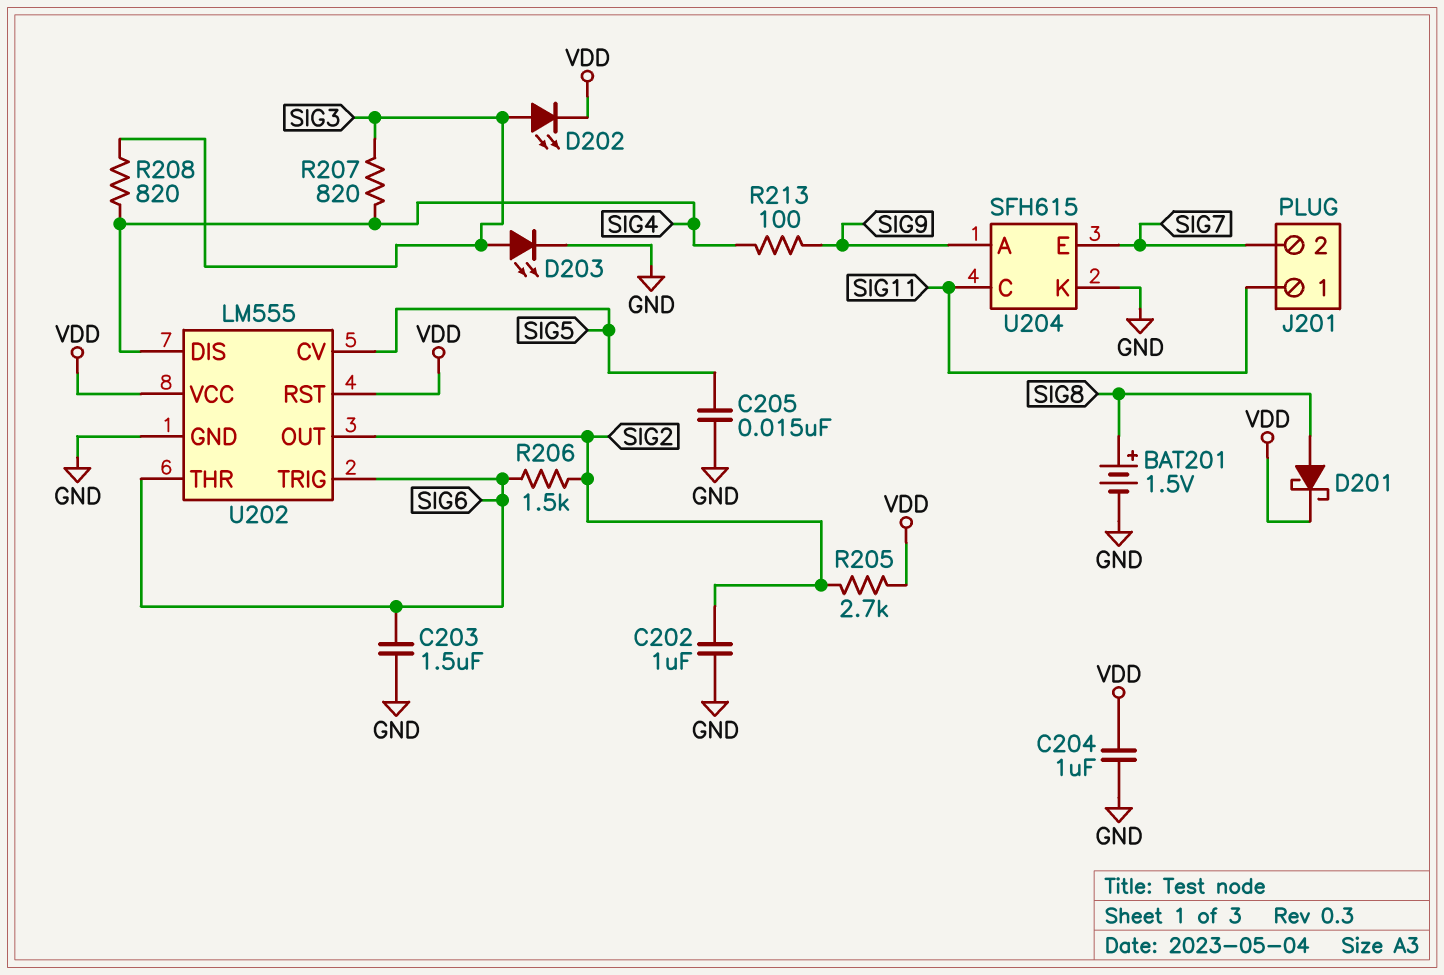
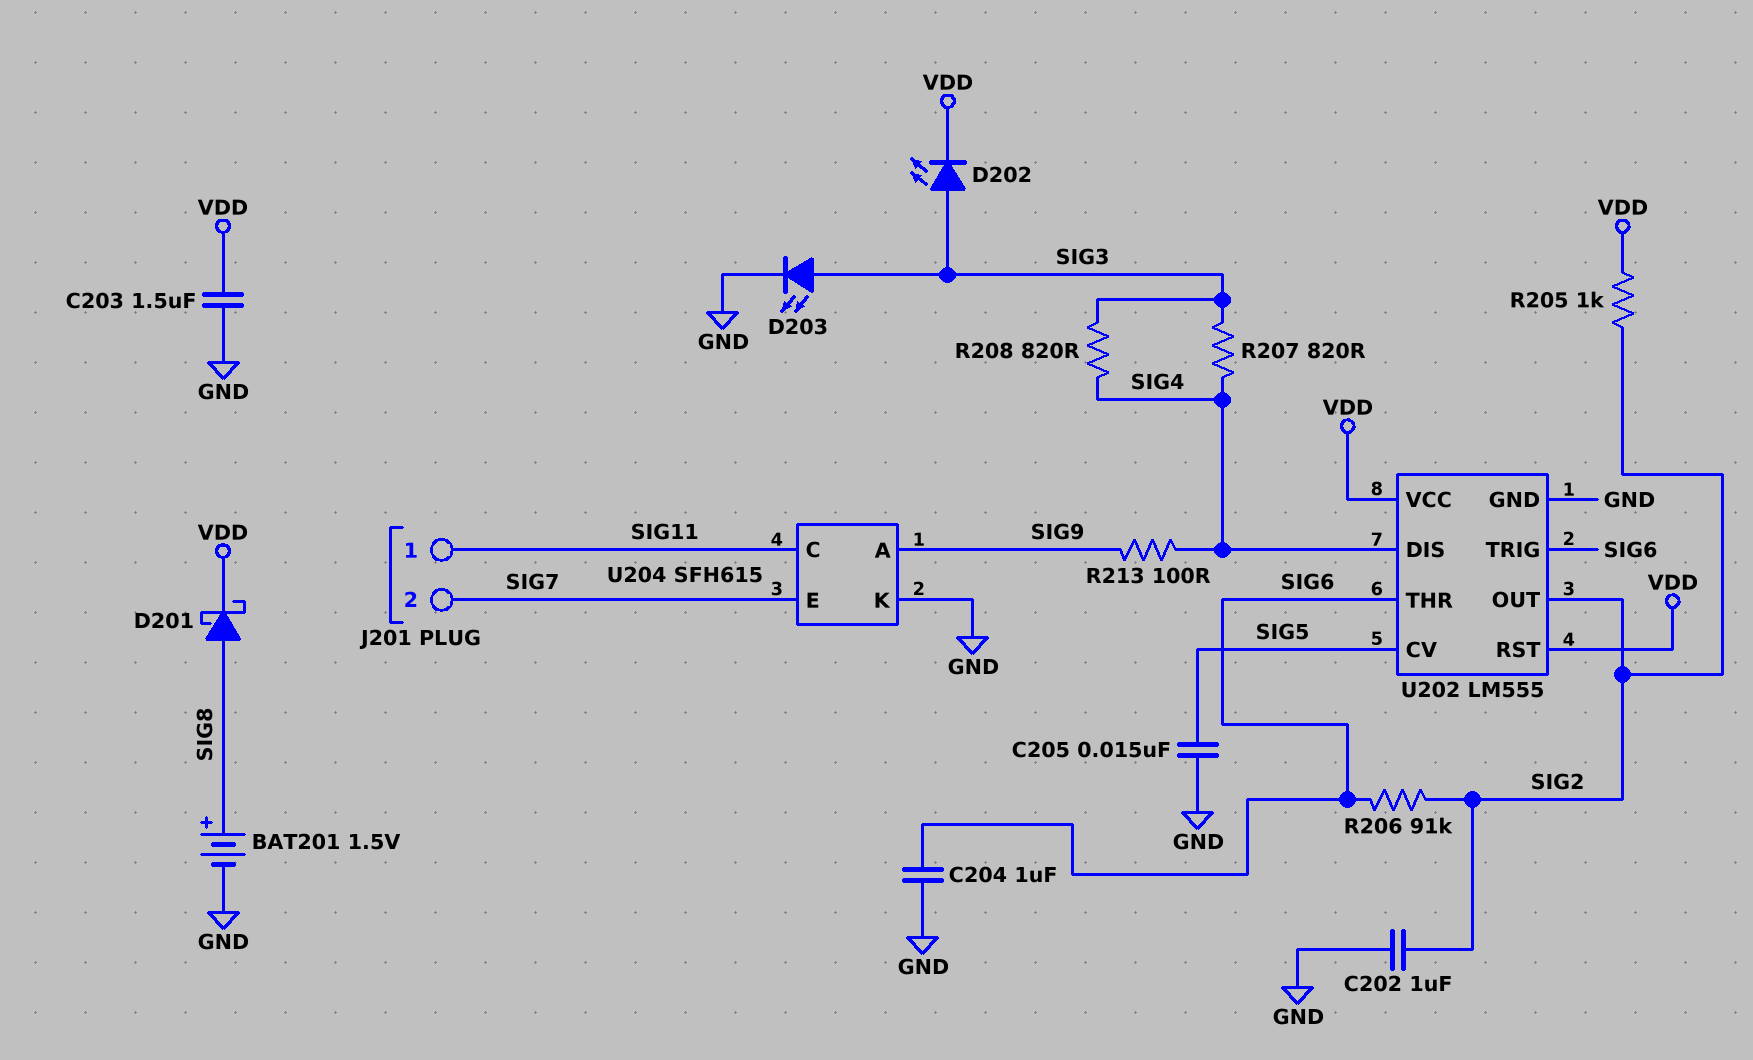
C203: 1.5uF (GND, SIG6) -> 1.5uF (GND, VDD)
C204: 1uF (GND, VDD) -> 1uF (GND, SIG6)
R205: 2.7k (SIG2, VDD) -> 1k (SIG2, VDD)
R206: 1.5k (SIG2, SIG6) -> 91k (SIG2, SIG6)

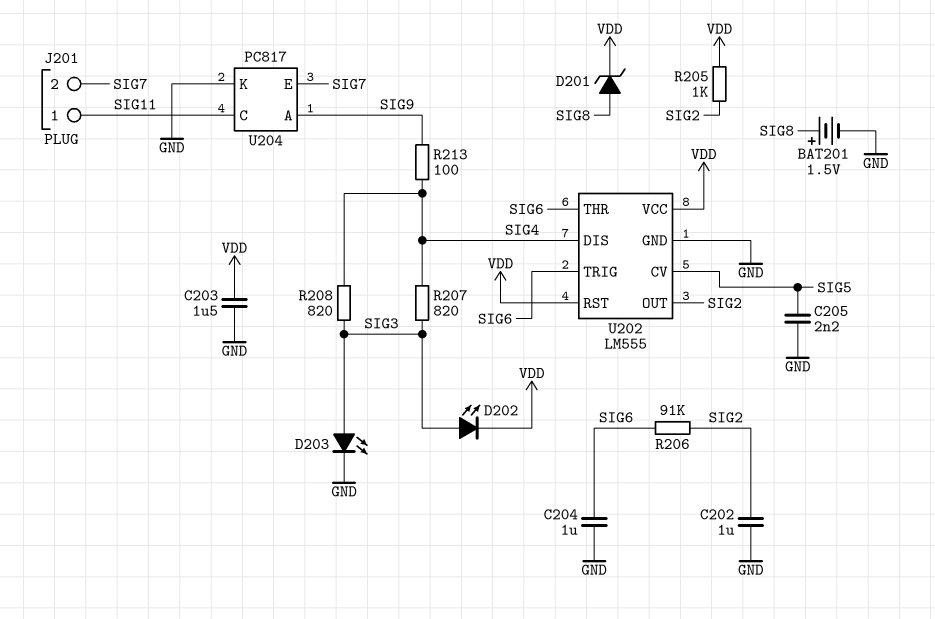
C205: 15nF (GND, SIG5) -> 2.2nF (GND, SIG5)
D201: schottky (A SIG8, K VDD) -> zener (A SIG8, K VDD)
U204: SFH615 -> PC817

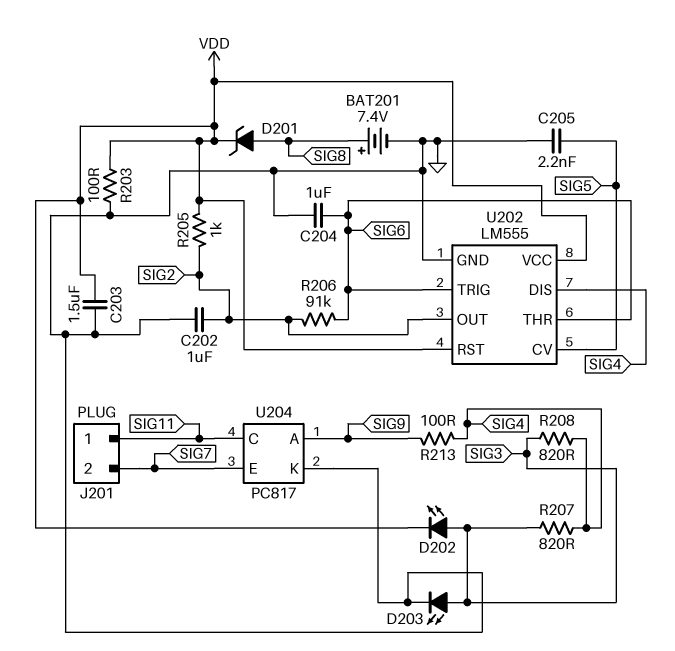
BAT201: 1.5V (plus SIG8, minus GND) -> 7.4V (plus SIG8, minus GND)
R203: none -> 100 (GND, VDD)

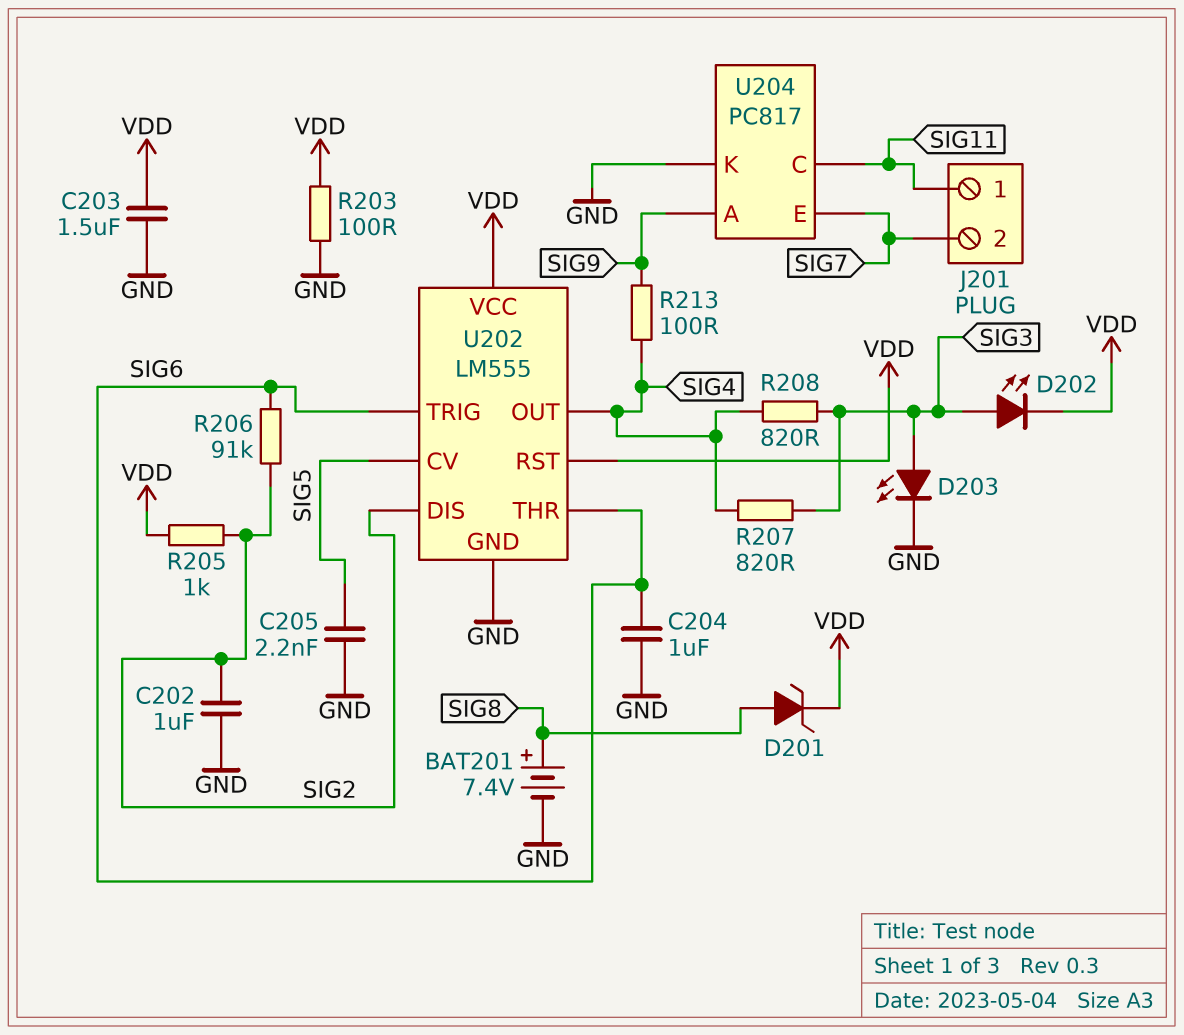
U202 pin DIS: SIG4 -> SIG2
U202 pin OUT: SIG2 -> SIG4

